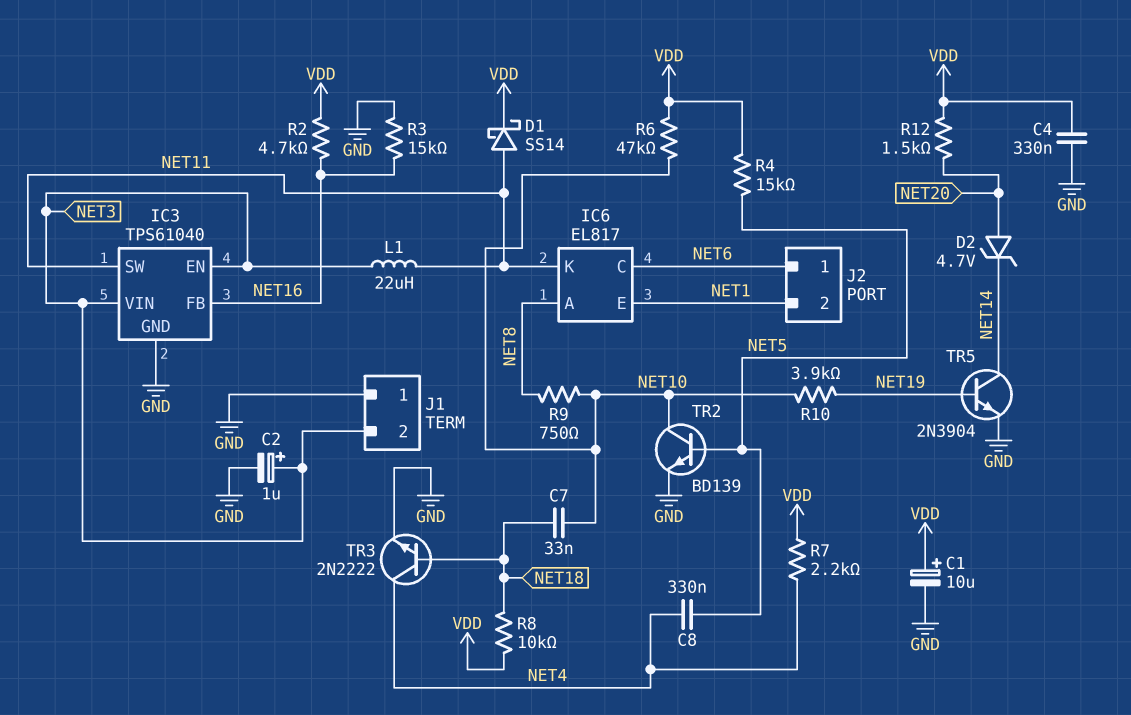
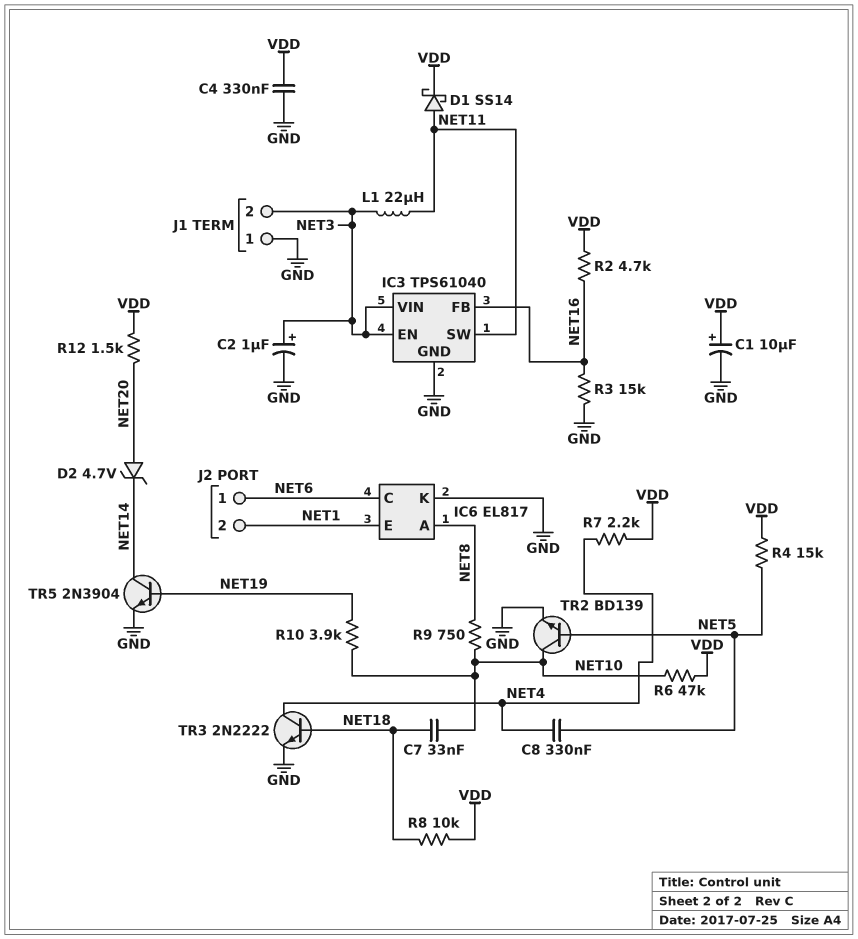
IC6 pin K: NET11 -> GND

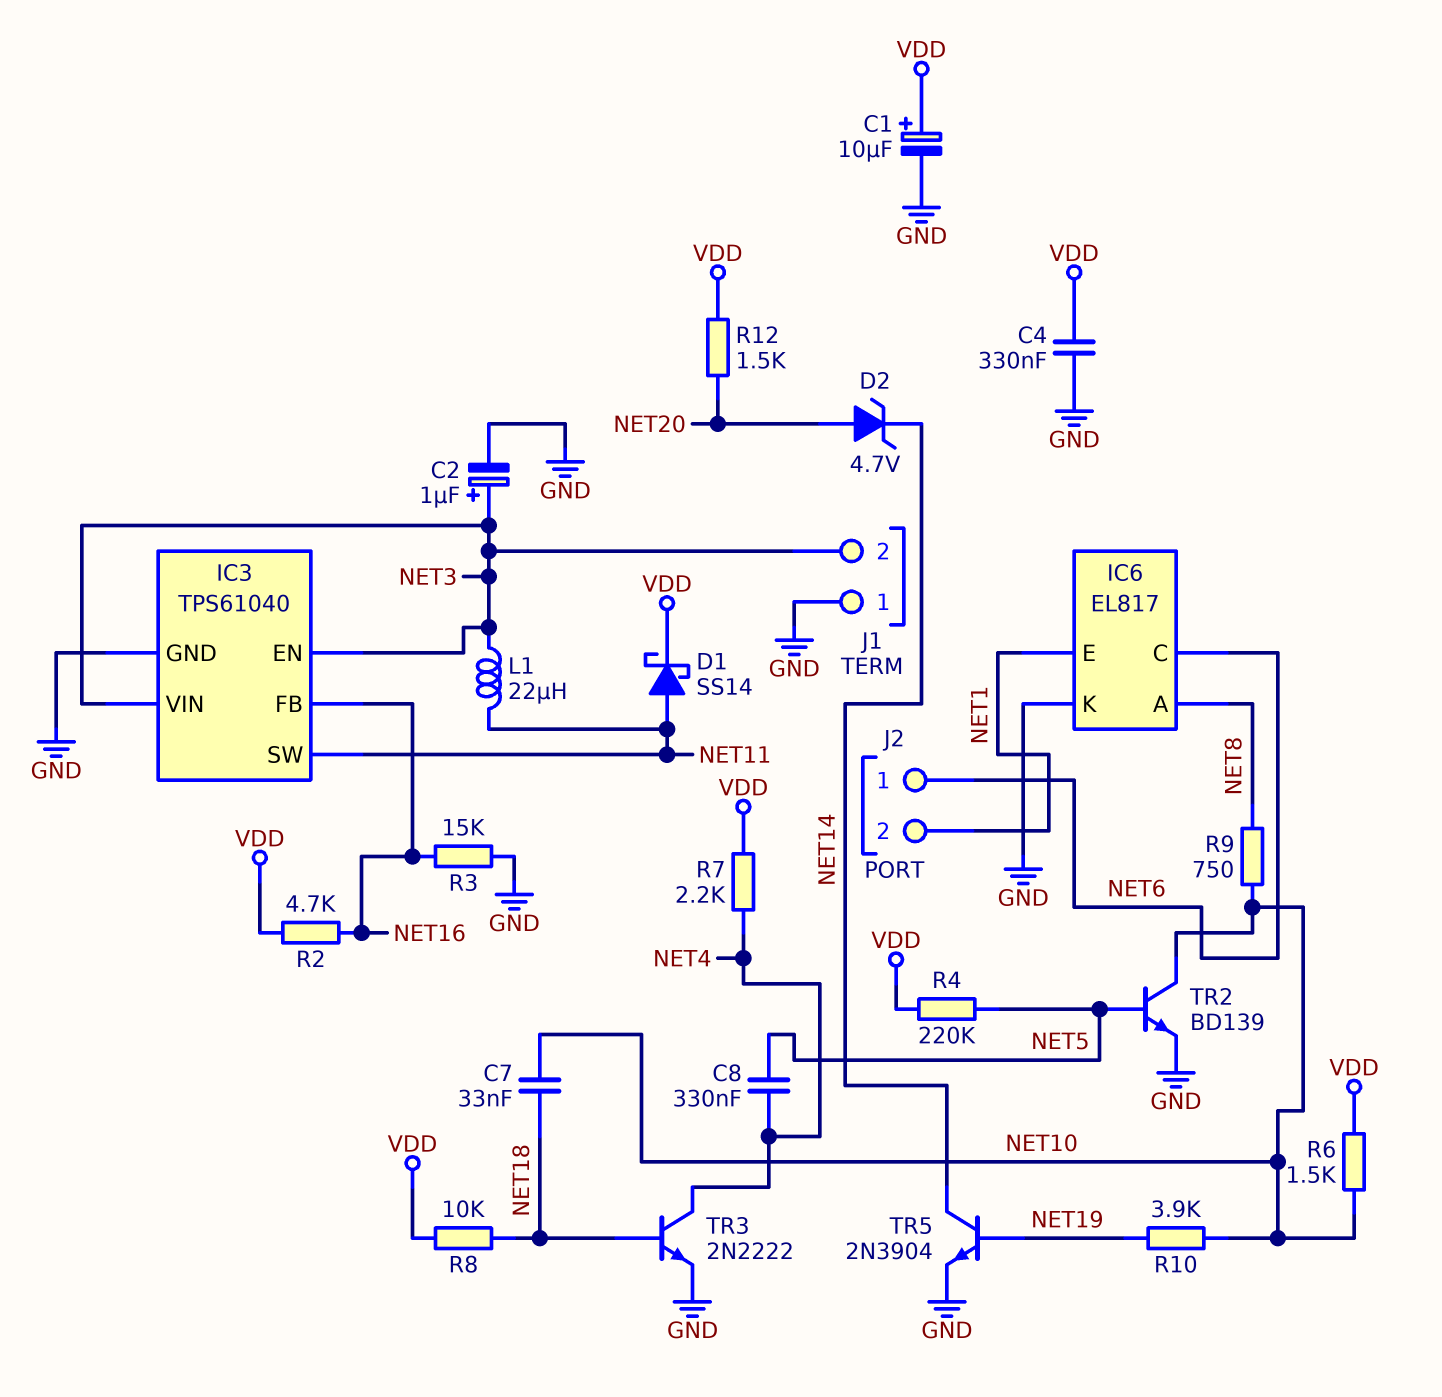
R4: 15k (NET5, VDD) -> 220k (NET5, VDD)
R6: 47k (NET10, VDD) -> 1.5k (NET10, VDD)

